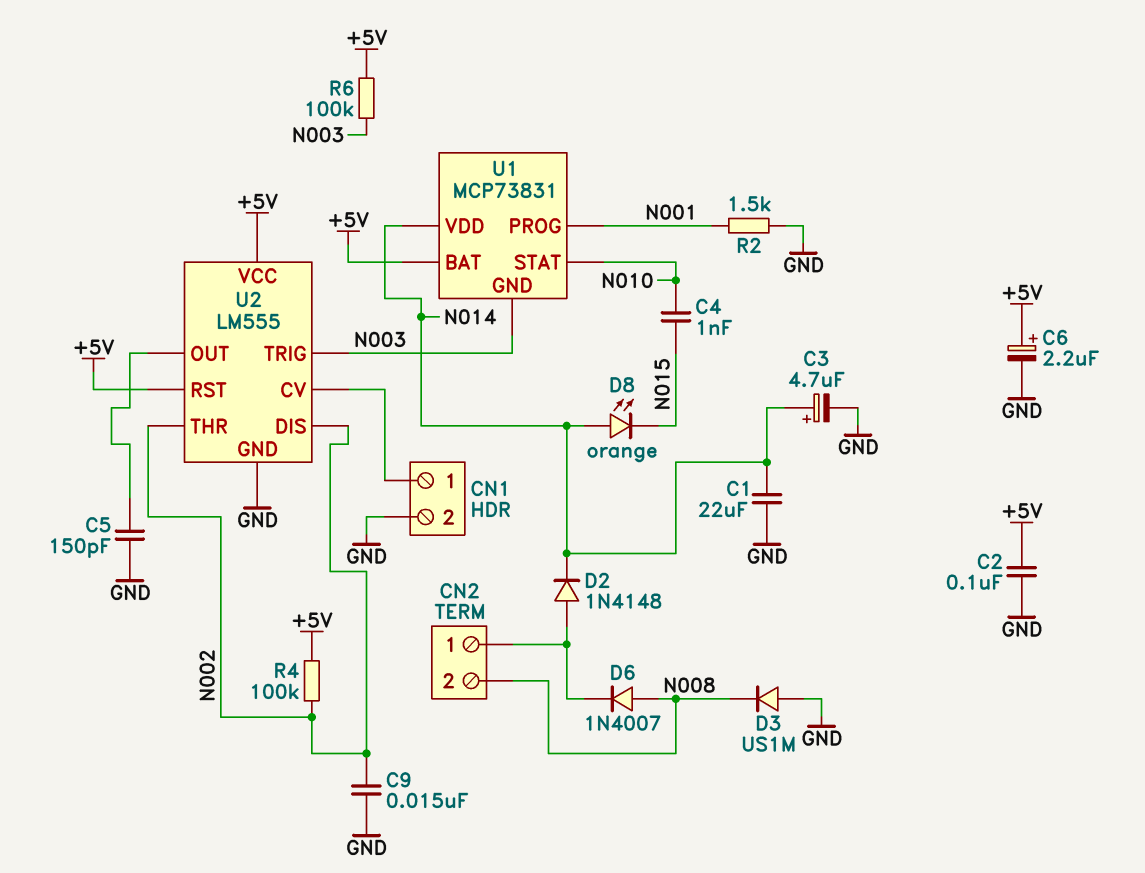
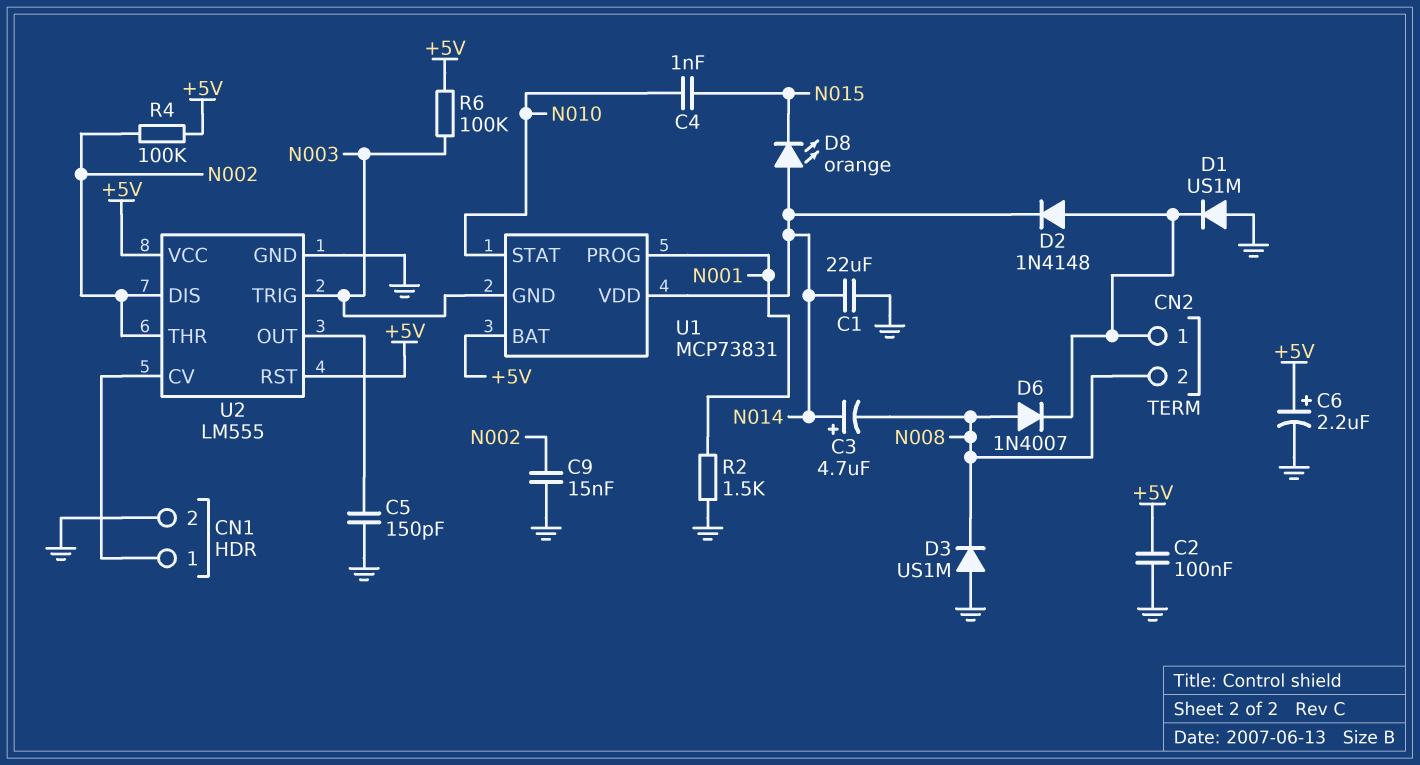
C3: 4.7uF (plus N014, minus GND) -> 4.7uF (plus N014, minus N008)
D1: none -> diode US1M (A GND, K CN2/1)

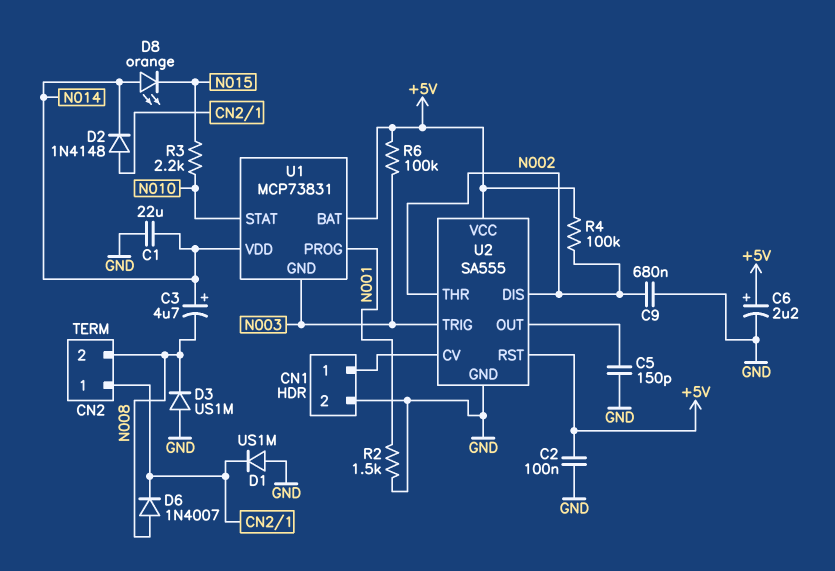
C4: 1nF (N010, N015) -> none
C9: 15nF (GND, N002) -> 680nF (GND, N002)
R3: none -> 2.2k (N010, N015)
U2: LM555 -> SA555

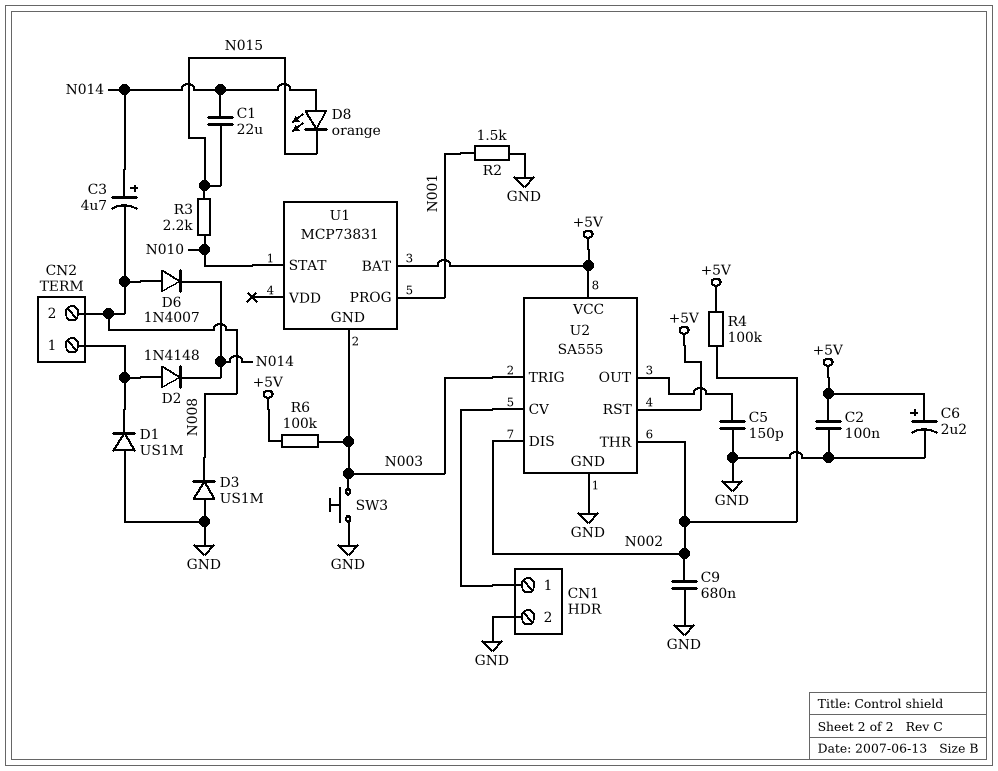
C1: 22uF (GND, N014) -> 22uF (N014, N015)
D6: diode 1N4007 (A N008, K CN2/1) -> diode 1N4007 (A N008, K N014)
SW3: none -> button (GND, N003)
U1 pin VDD: N014 -> none

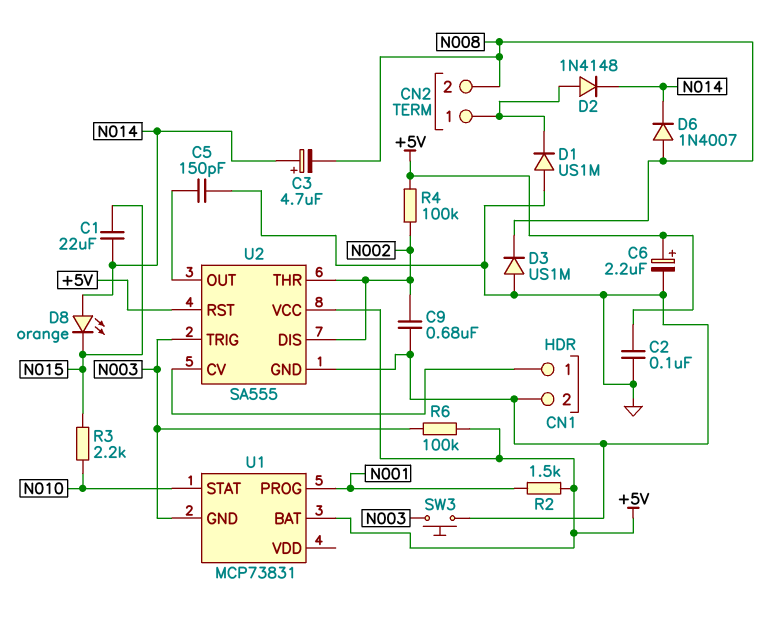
R2: 1.5k (GND, N001) -> 1.5k (+5V, N001)

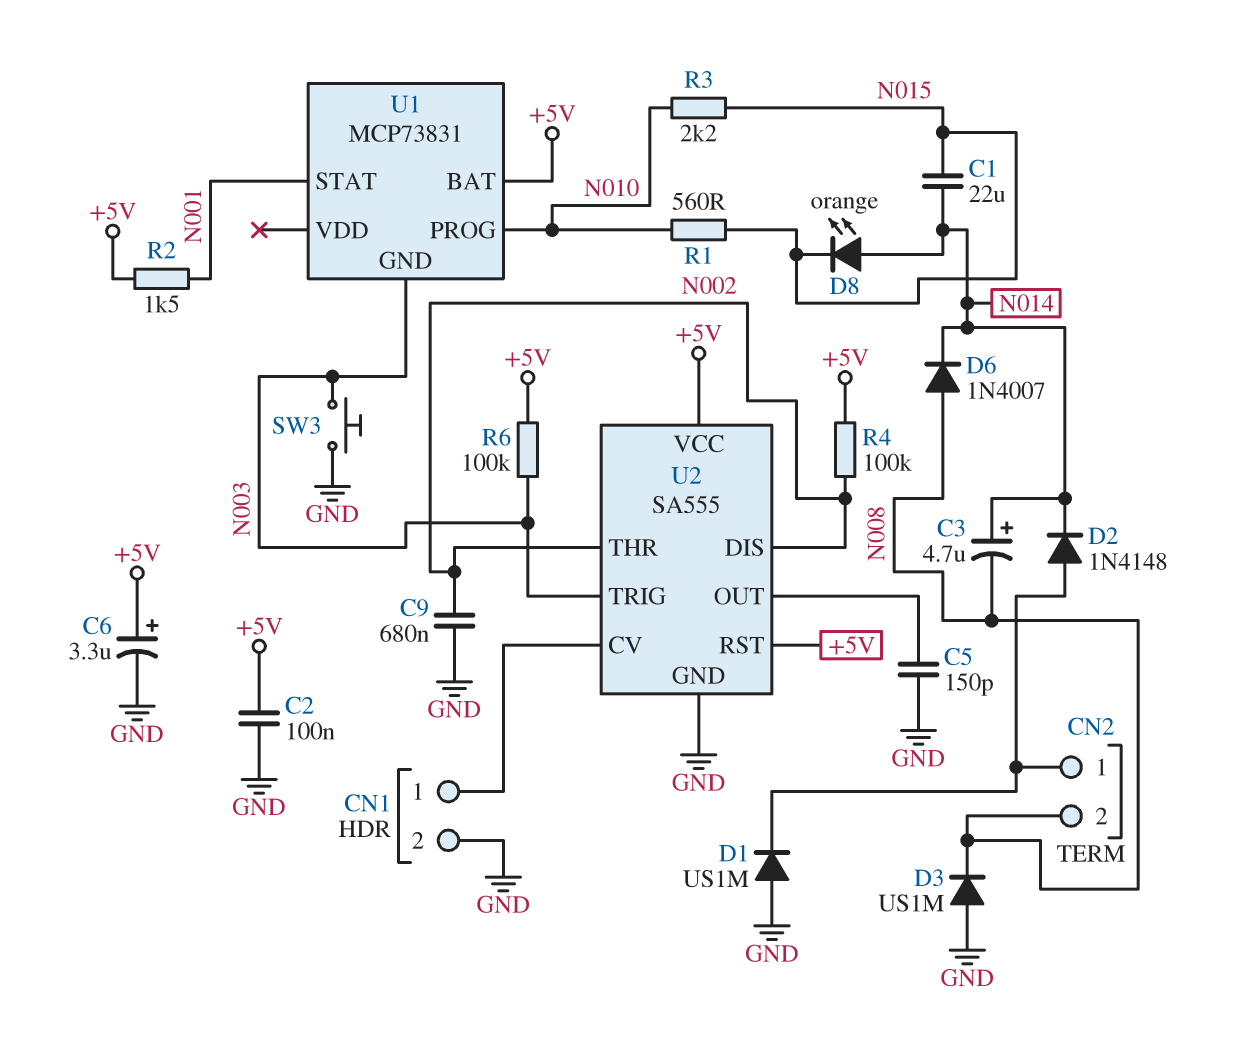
C6: 2.2uF (plus +5V, minus GND) -> 3.3uF (plus +5V, minus GND)
R1: none -> 560 (N010, N015)
U1 pin PROG: N001 -> N010
U1 pin STAT: N010 -> N001

